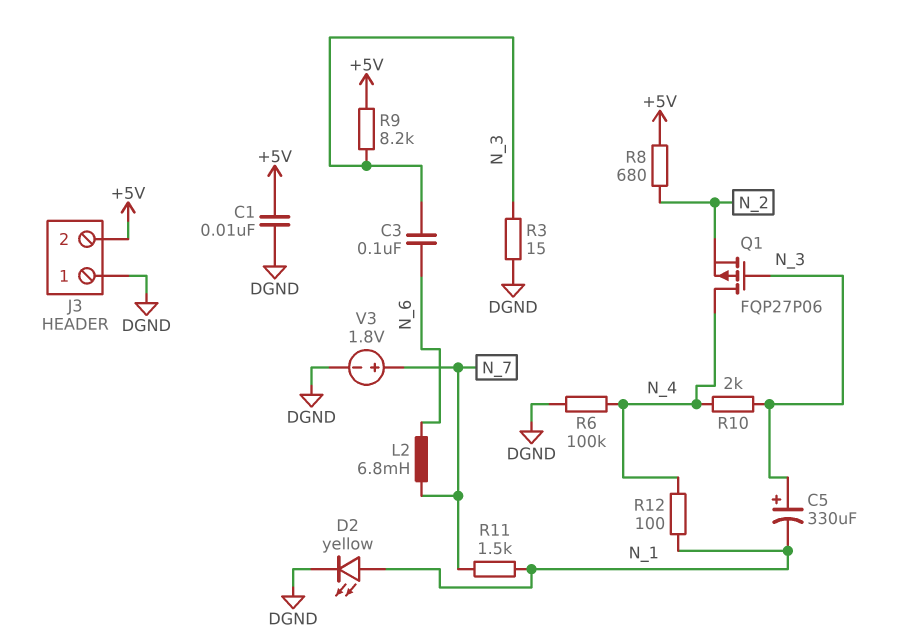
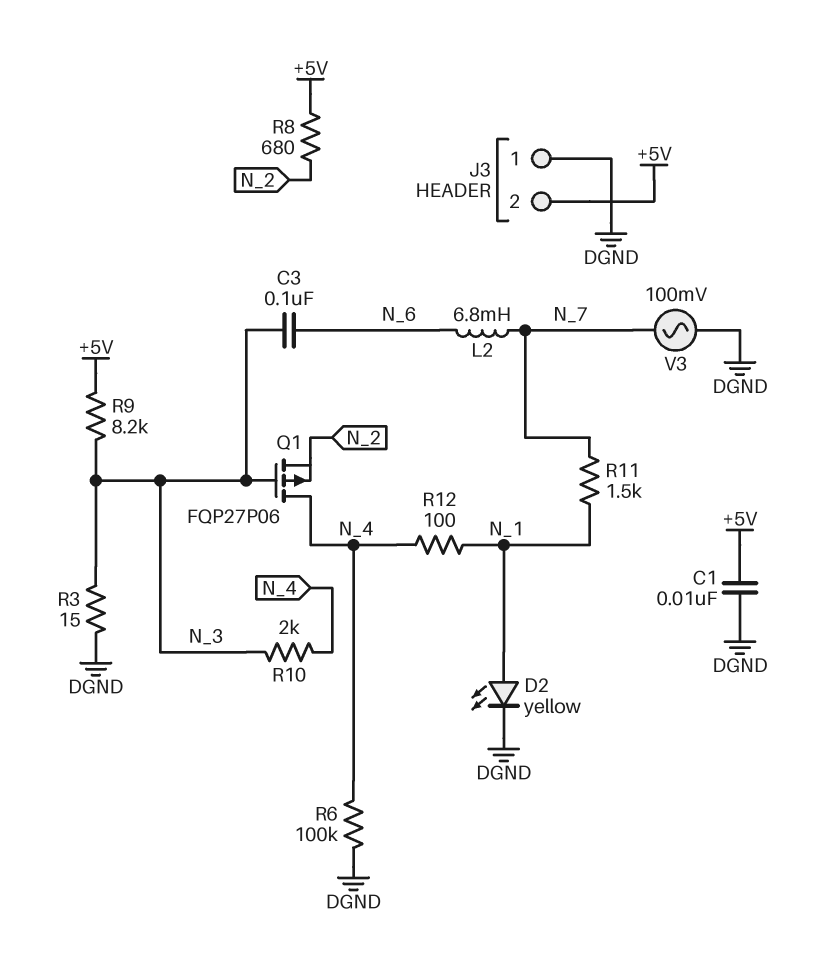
C5: 330uF (plus N_3, minus N_1) -> none
V3: 1.8V (plus N_7, minus DGND) -> AC 100mV (DGND, N_7)

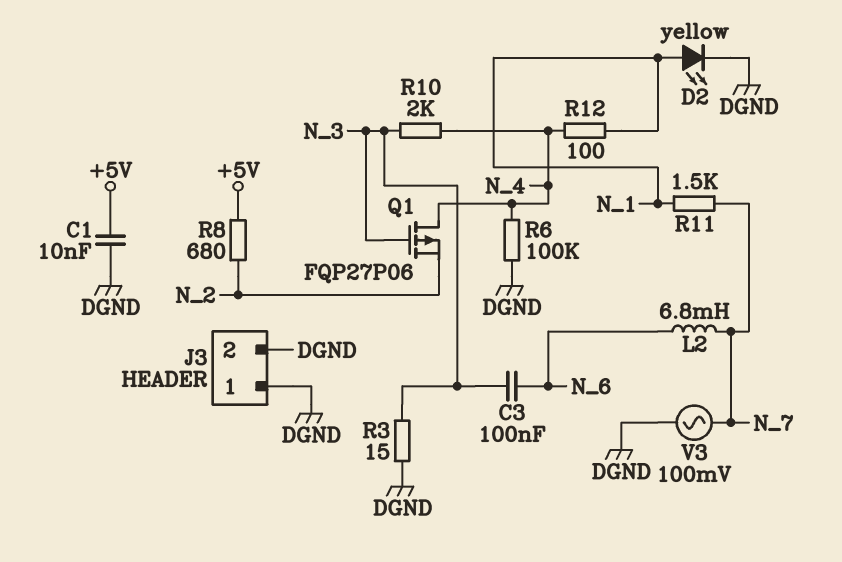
J3 pin 2: +5V -> DGND
R9: 8.2k (+5V, N_3) -> none

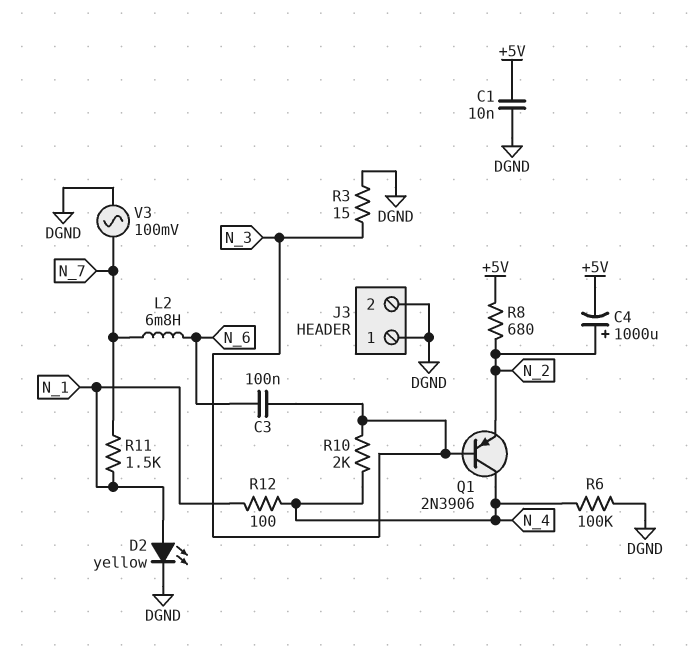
C4: none -> 1000uF (plus N_2, minus +5V)
Q1: PMOS FQP27P06 (G N_3, D N_4, S N_2) -> PNP 2N3906 (B N_3, C N_4, E N_2)

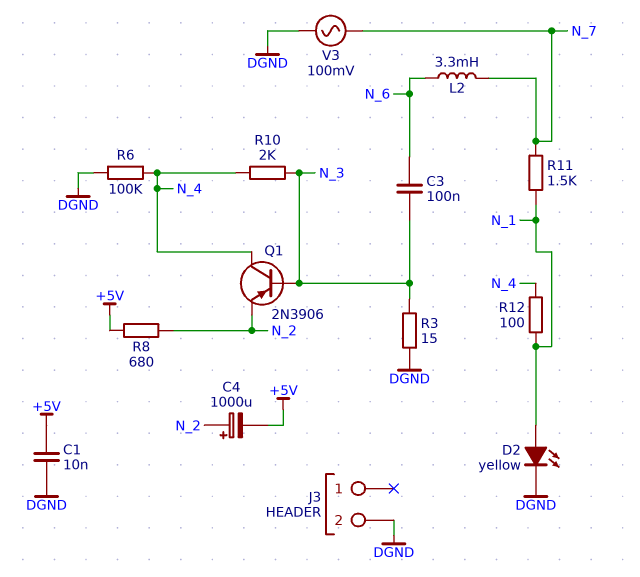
J3 pin 1: DGND -> none
L2: 6.8mH (N_6, N_7) -> 3.3mH (N_6, N_7)

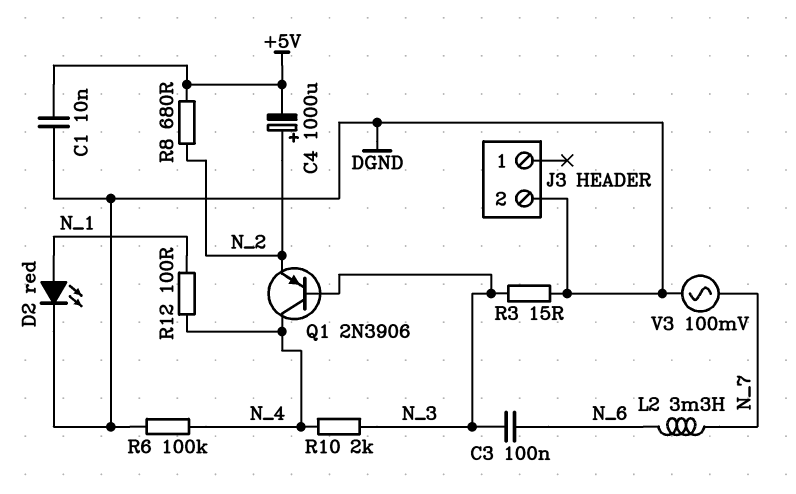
D2: LED yellow (A N_1, K DGND) -> LED red (A N_1, K DGND)
R11: 1.5k (N_1, N_7) -> none

